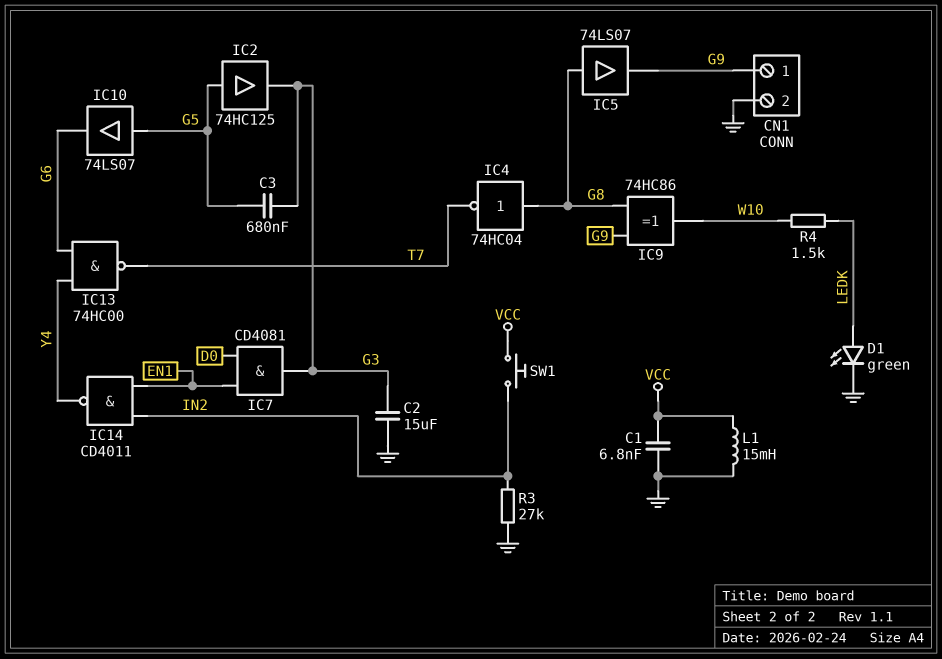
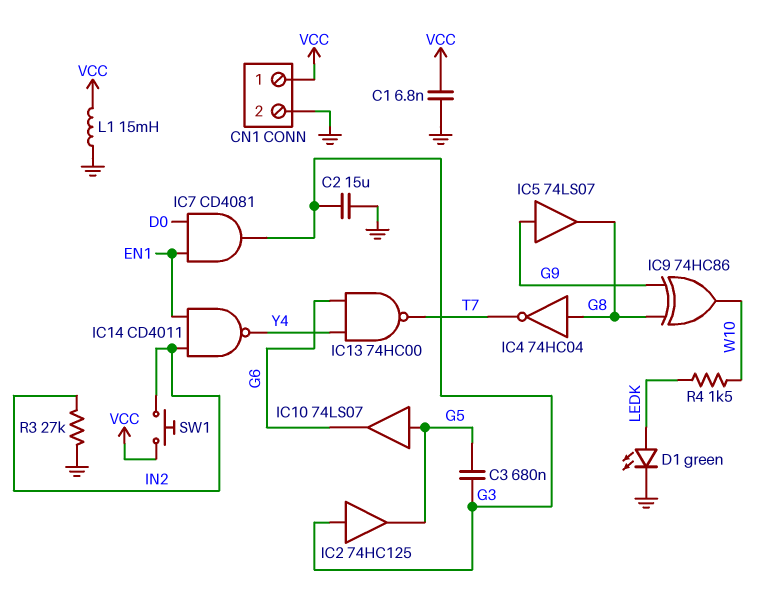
CN1 pin 1: G9 -> VCC
IC2: buffer 74HC125 (in G5, out G3) -> buffer 74HC125 (in G3, out G5)
IC5: buffer 74LS07 (in G8, out G9) -> buffer 74LS07 (in G9, out G8)

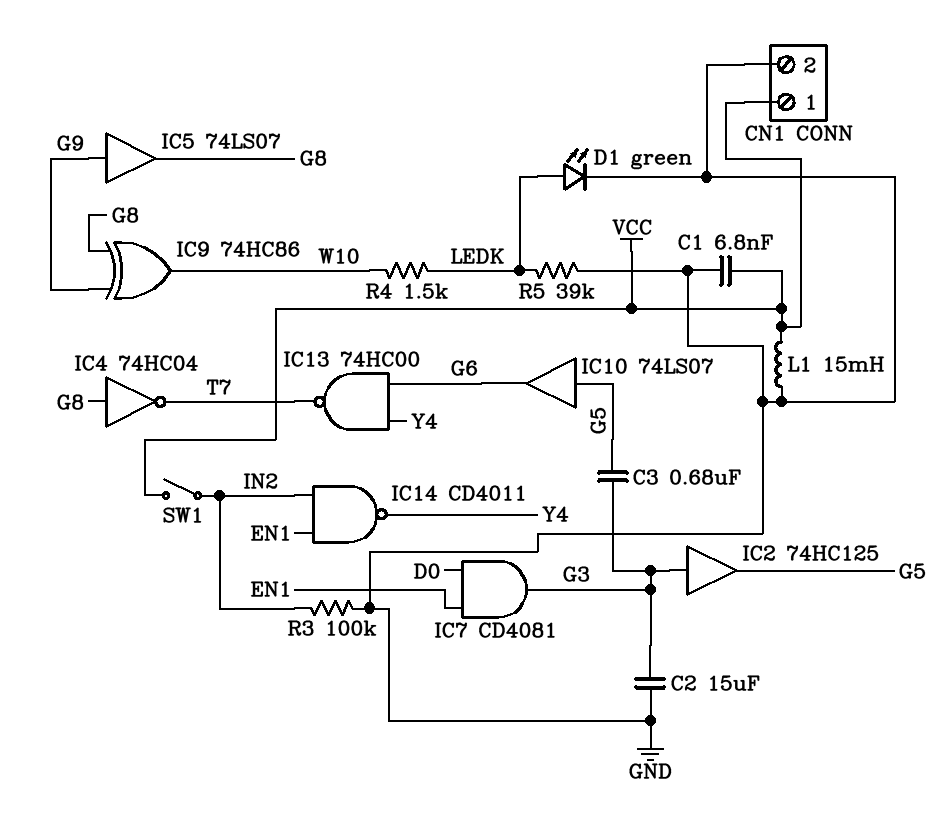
R3: 27k (GND, IN2) -> 100k (GND, IN2)
R5: none -> 39k (GND, LEDK)
SW1: button (IN2, VCC) -> switch (IN2, VCC)

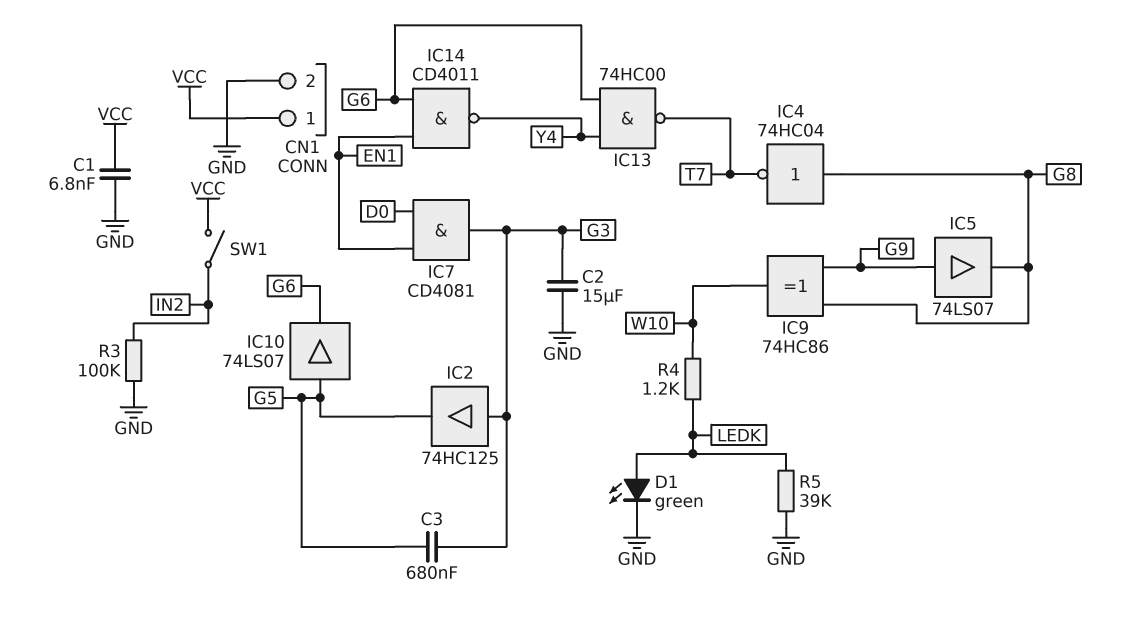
IC14: NAND CD4011 (in EN1, in IN2, out Y4) -> NAND CD4011 (in EN1, in G6, out Y4)
L1: 15mH (GND, VCC) -> none
R4: 1.5k (LEDK, W10) -> 1.2k (LEDK, W10)

